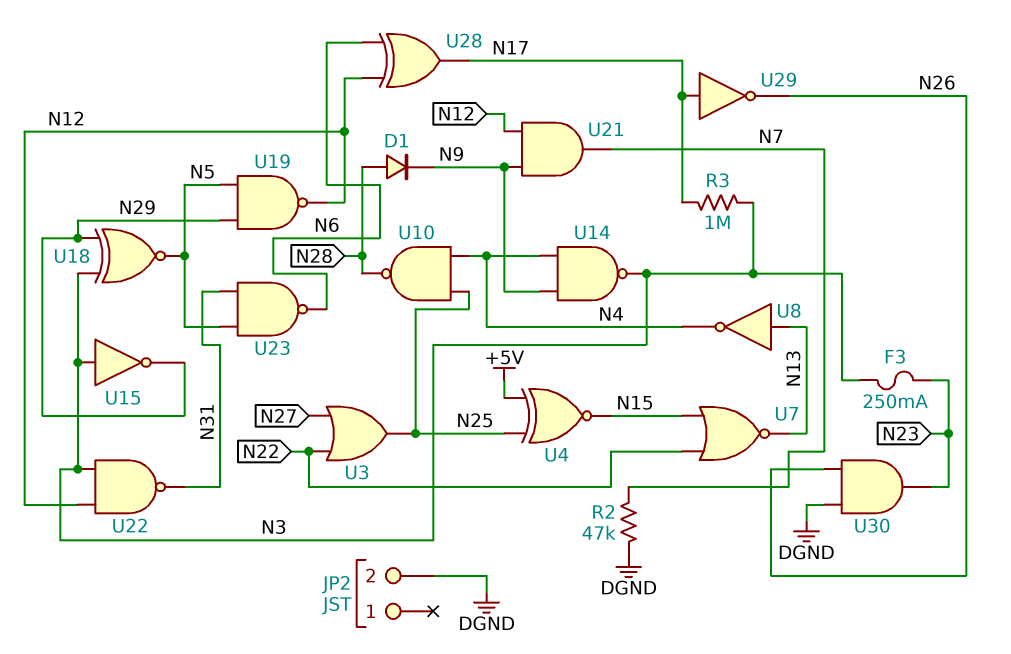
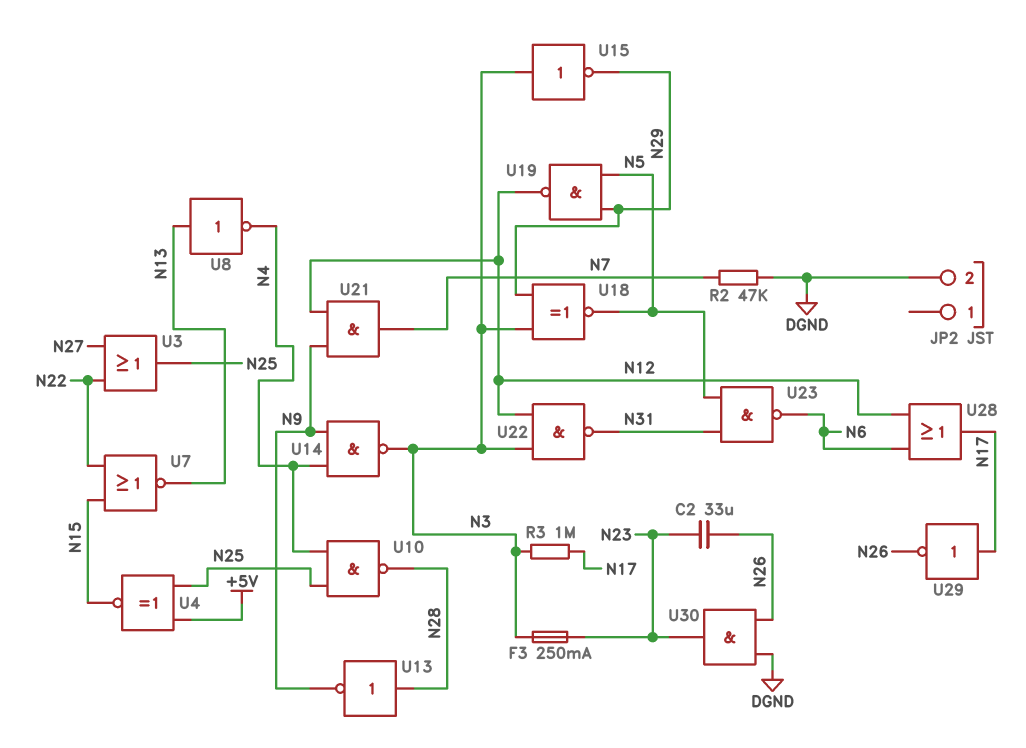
C2: none -> 33uF (N23, N26)
D1: diode (A N28, K N9) -> none
U13: none -> NOT (in N28, out N9)
U28: XOR (in N6, in N12, out N17) -> OR (in N6, in N12, out N17)

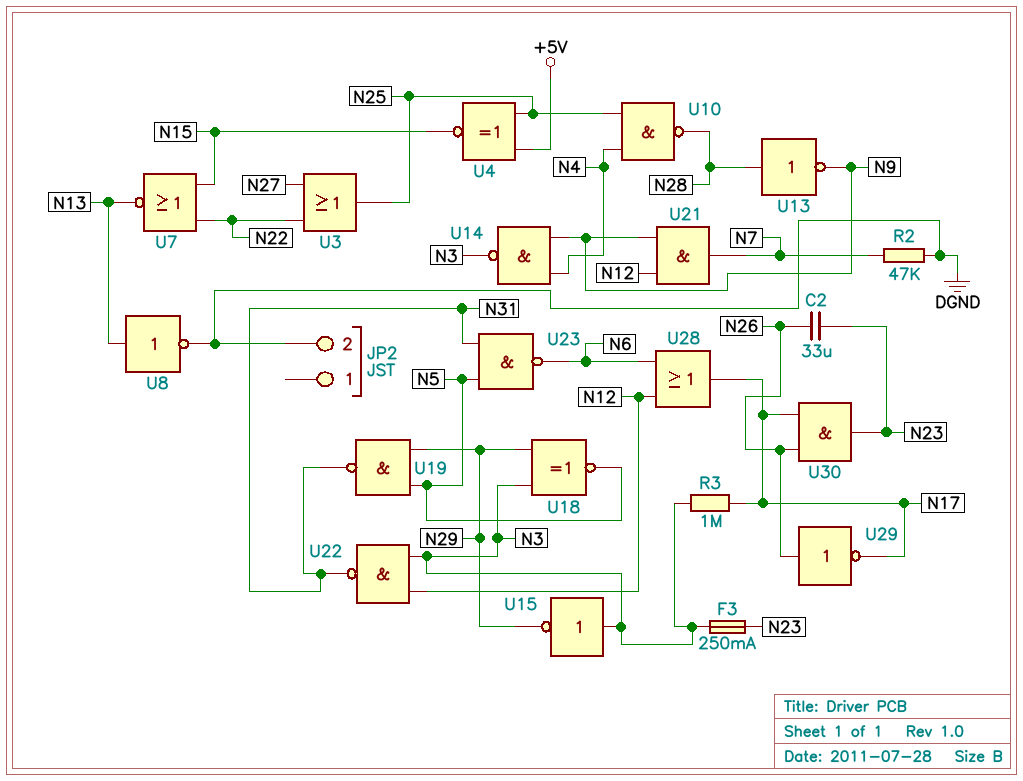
U8: NOT (in N13, out N4) -> NOT (in N13, out DGND)
U19: NAND (in N5, in N29, out N12) -> NAND (in N5, in N29, out N31)
U29: NOT (in N17, out N26) -> NOT (in N26, out N17)
U30: AND (in DGND, in N26, out N23) -> AND (in N17, in N26, out N23)

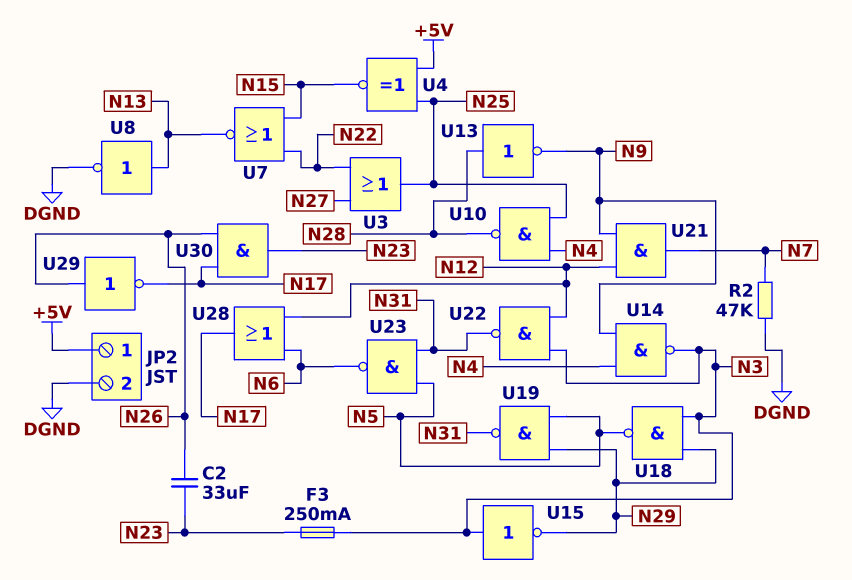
JP2 pin 1: none -> +5V
R3: 1M (N3, N17) -> none
U18: XNOR (in N3, in N29, out N5) -> NAND (in N3, in N29, out N5)

